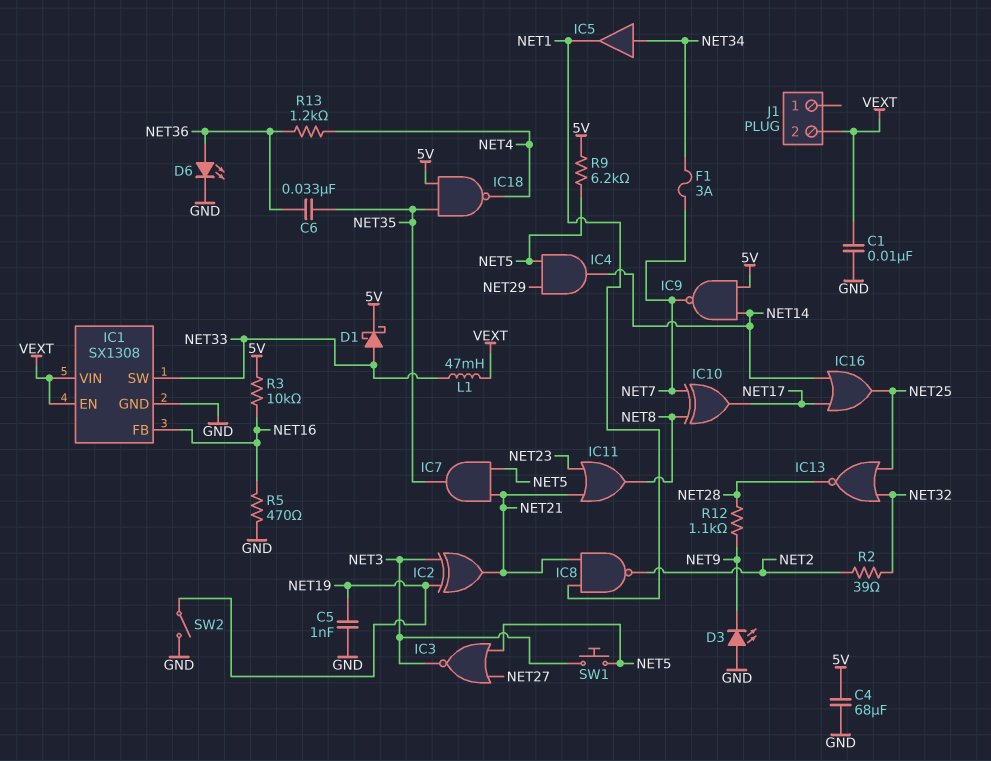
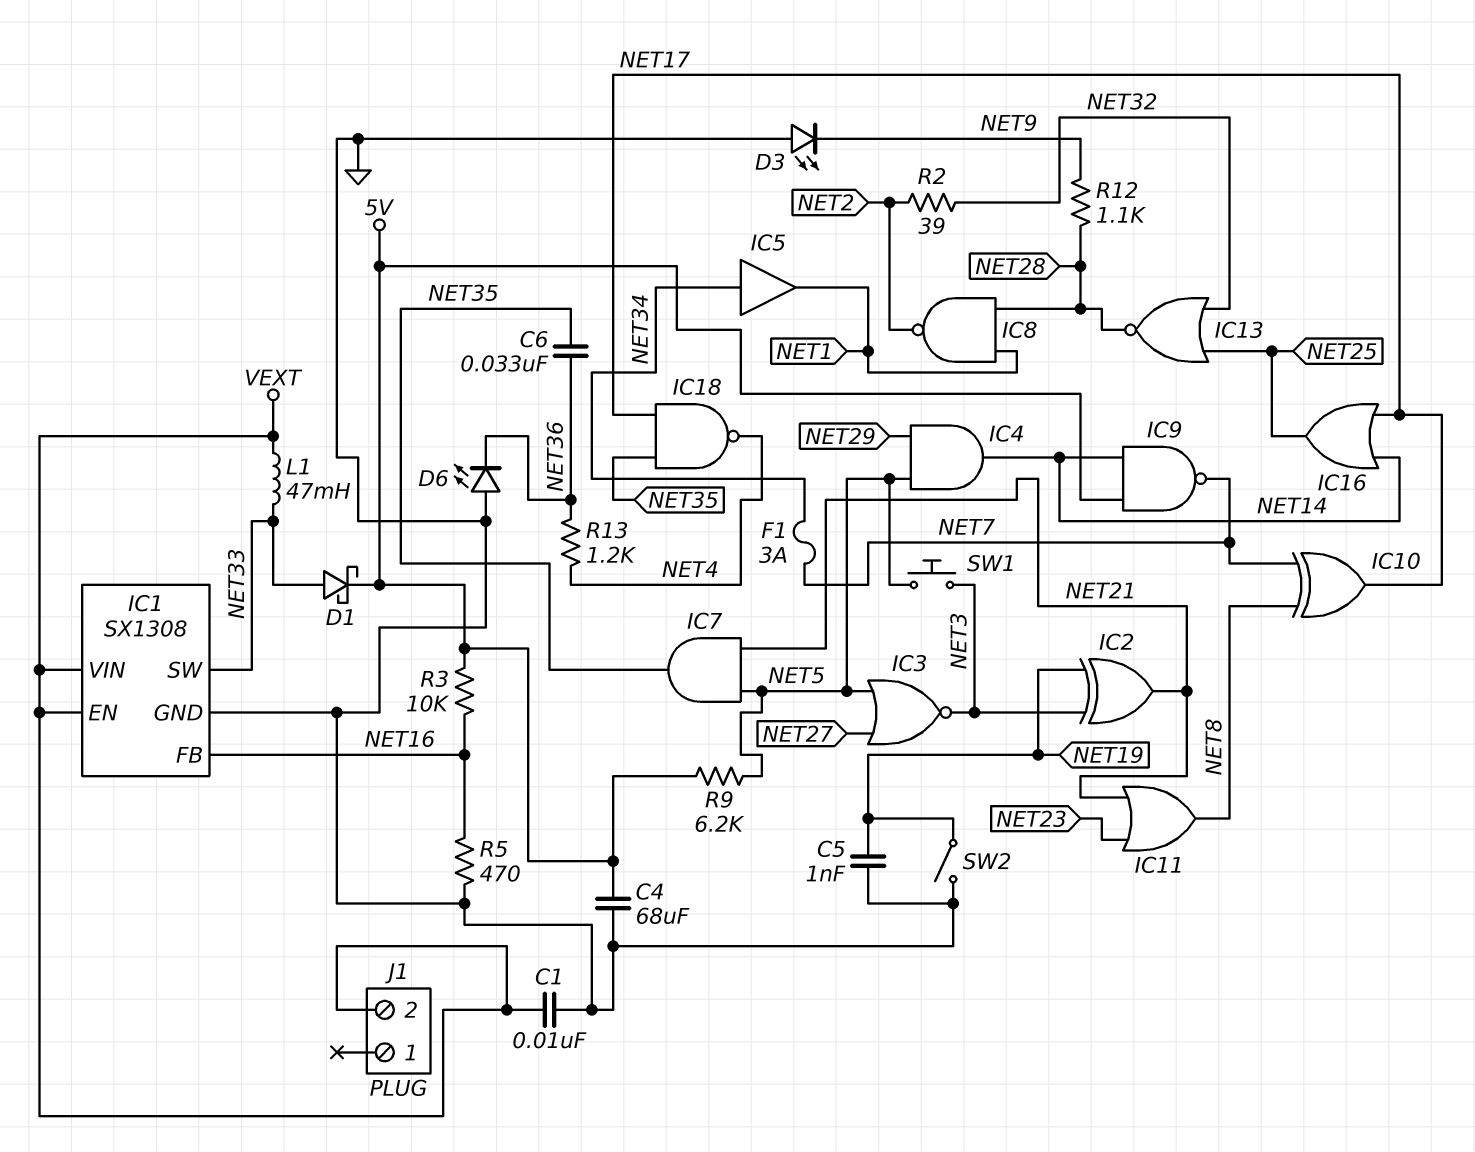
D6: LED (A NET36, K GND) -> LED (A GND, K NET36)
IC8: NAND (in NET1, in NET21, out NET2) -> NAND (in NET1, in NET28, out NET2)
IC18: NAND (in 5V, in NET35, out NET4) -> NAND (in NET17, in NET35, out NET4)

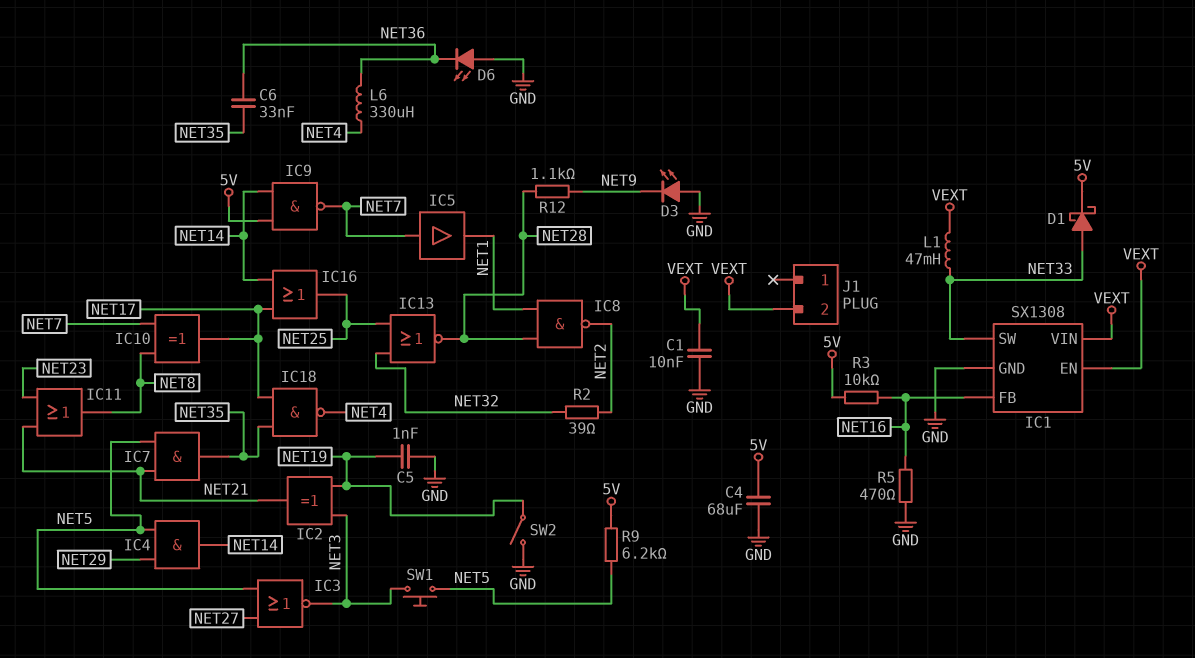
F1: 3A (NET7, NET34) -> none
IC5: buffer (in NET34, out NET1) -> buffer (in NET7, out NET1)
L6: none -> 330uH (NET4, NET36)
R13: 1.2k (NET4, NET36) -> none

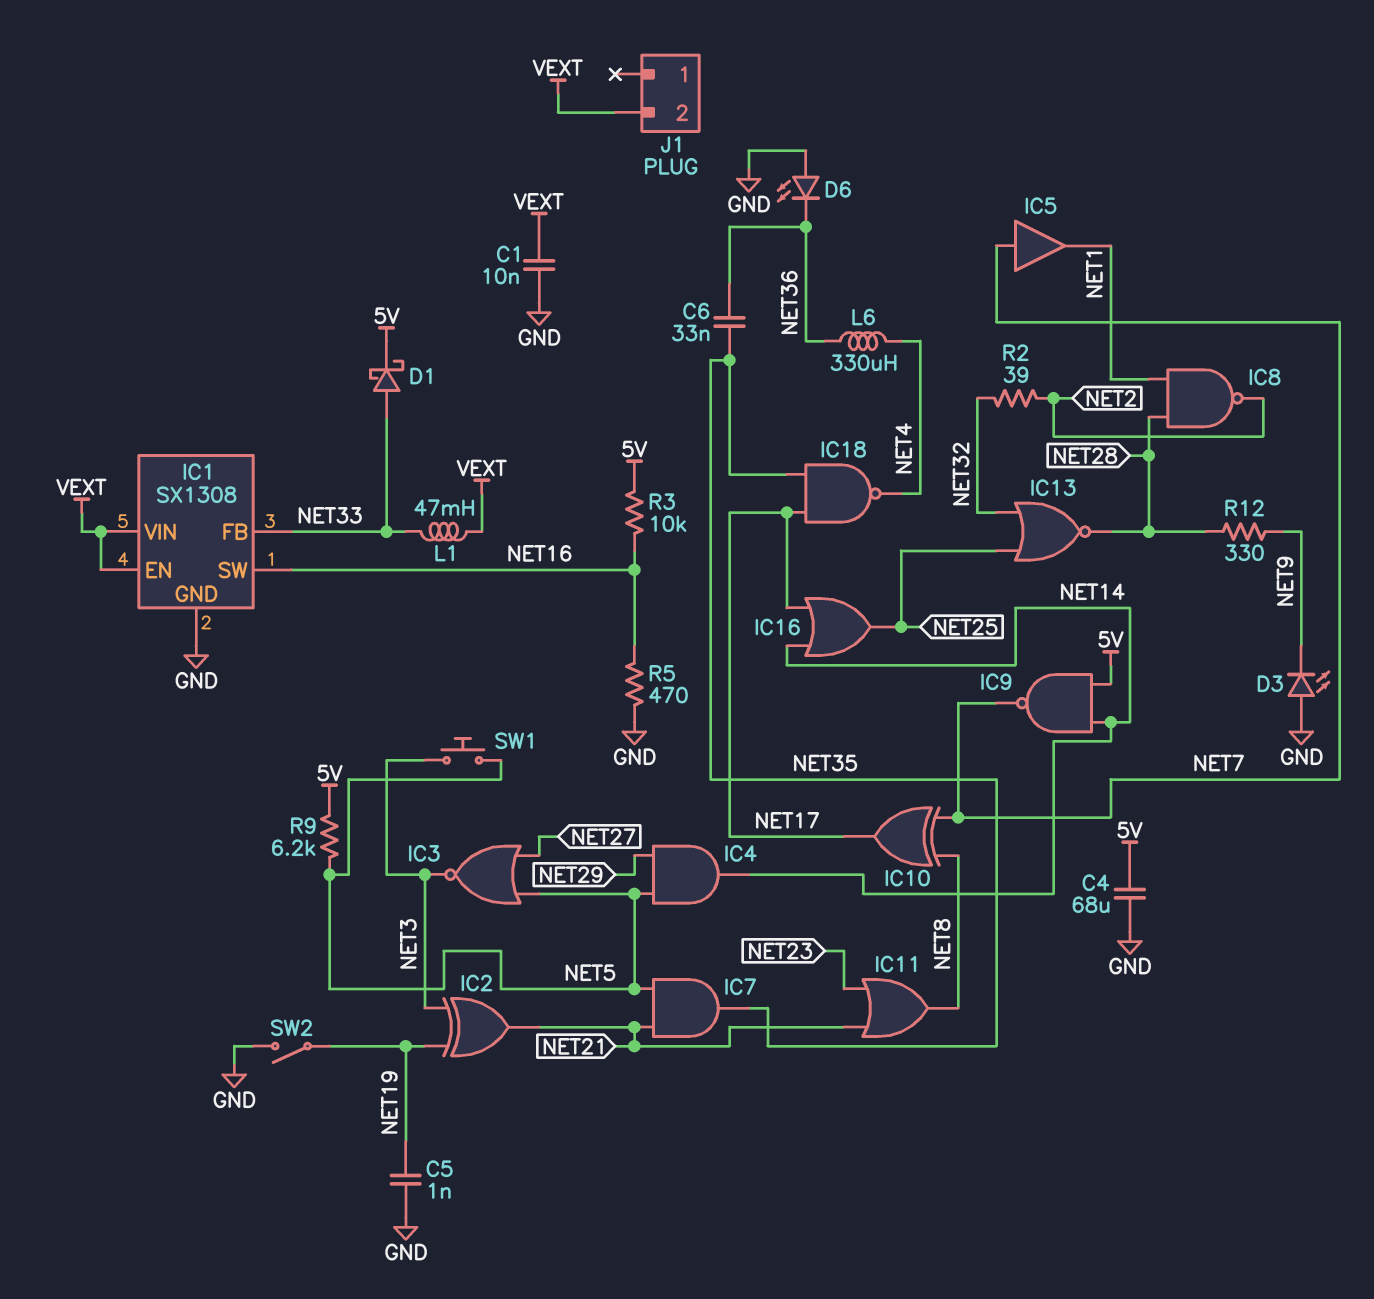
IC1 pin FB: NET16 -> NET33
IC1 pin SW: NET33 -> NET16
R12: 1.1k (NET9, NET28) -> 330 (NET9, NET28)

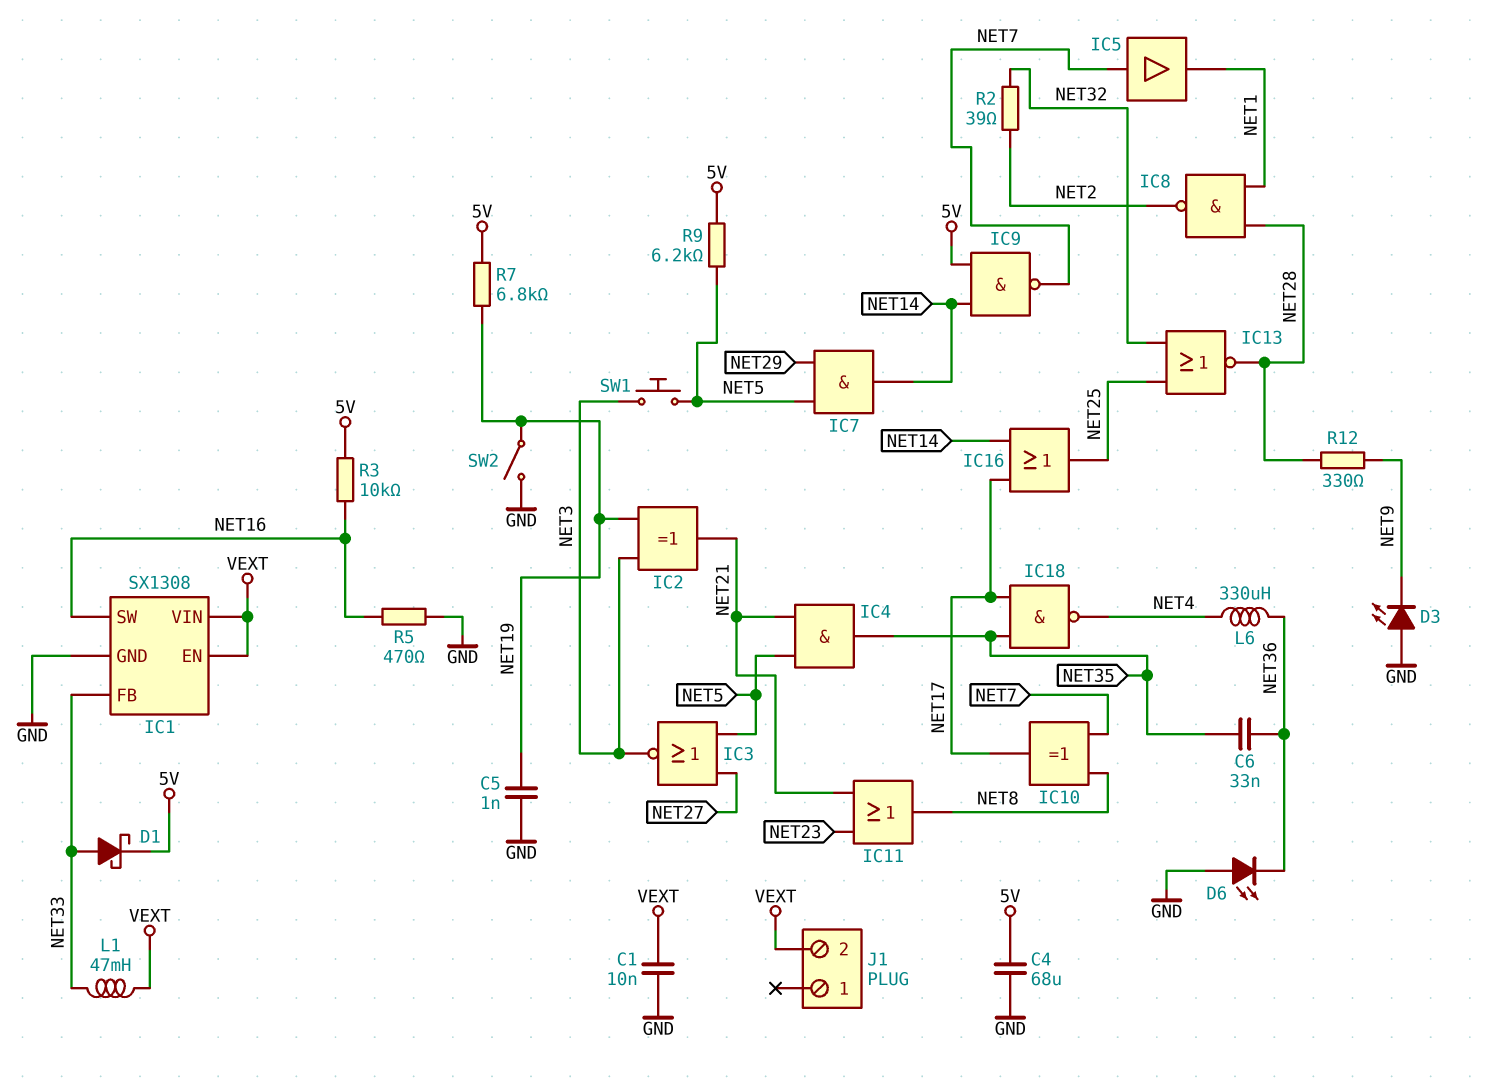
IC4: AND (in NET5, in NET29, out NET14) -> AND (in NET5, in NET21, out NET35)
IC7: AND (in NET5, in NET21, out NET35) -> AND (in NET5, in NET29, out NET14)
R7: none -> 6.8k (5V, NET19)

